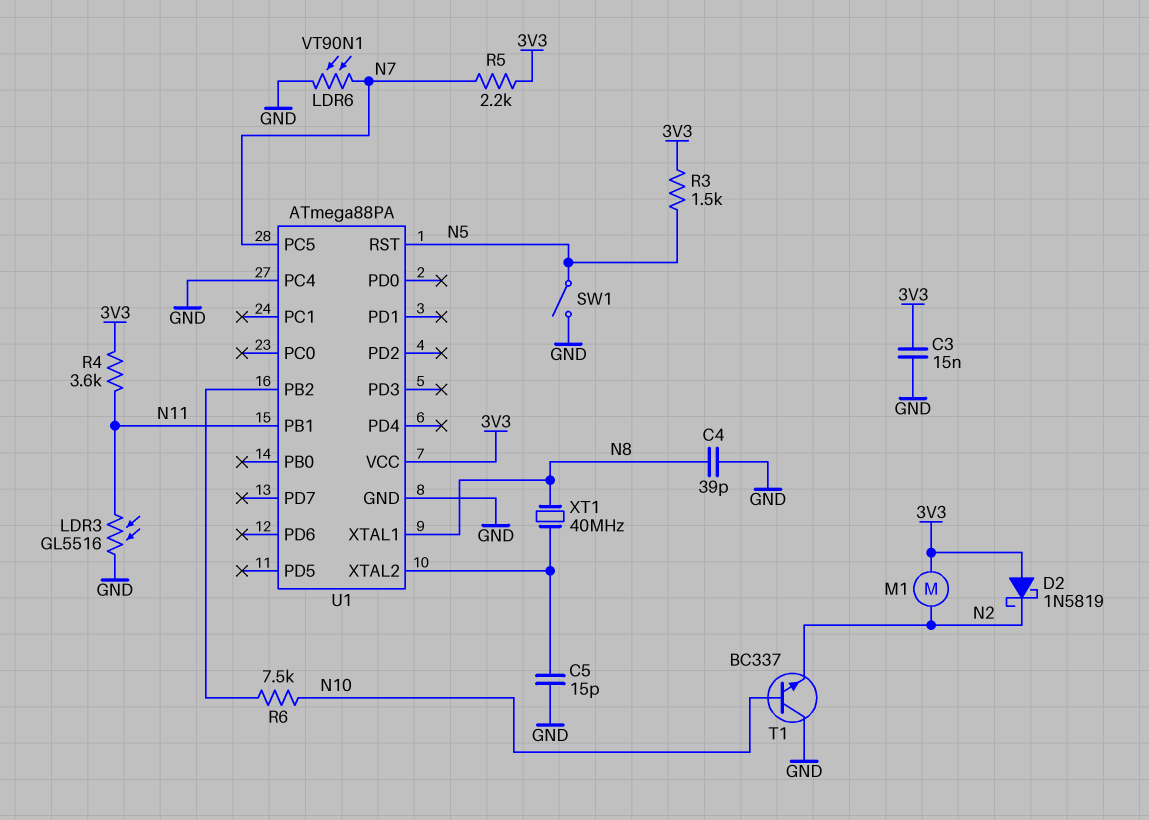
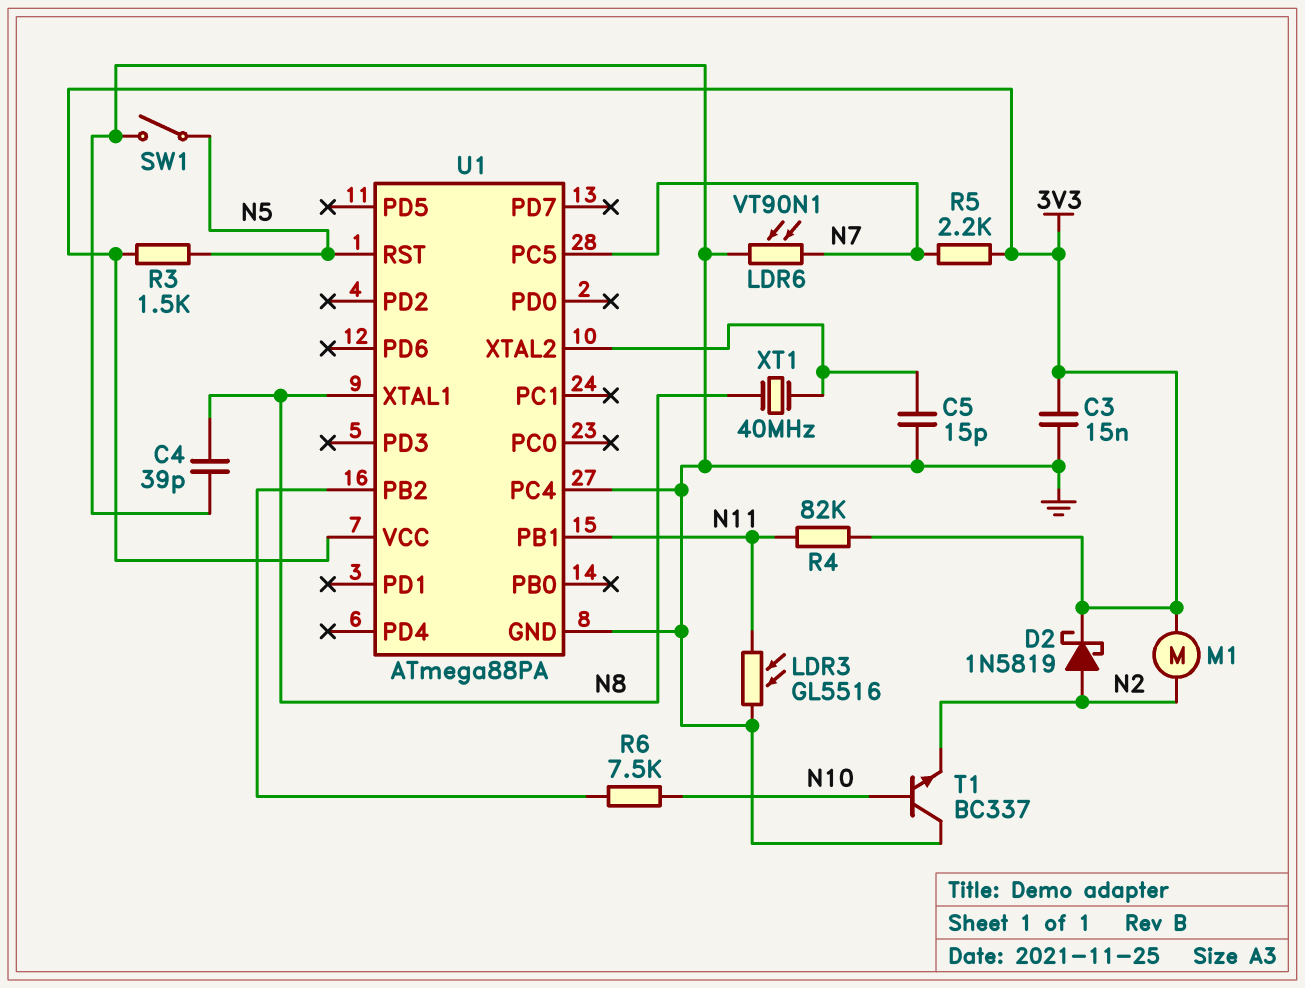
D2: schottky 1N5819 (A 3V3, K N2) -> schottky 1N5819 (A N2, K 3V3)
R4: 3.6k (3V3, N11) -> 82k (3V3, N11)

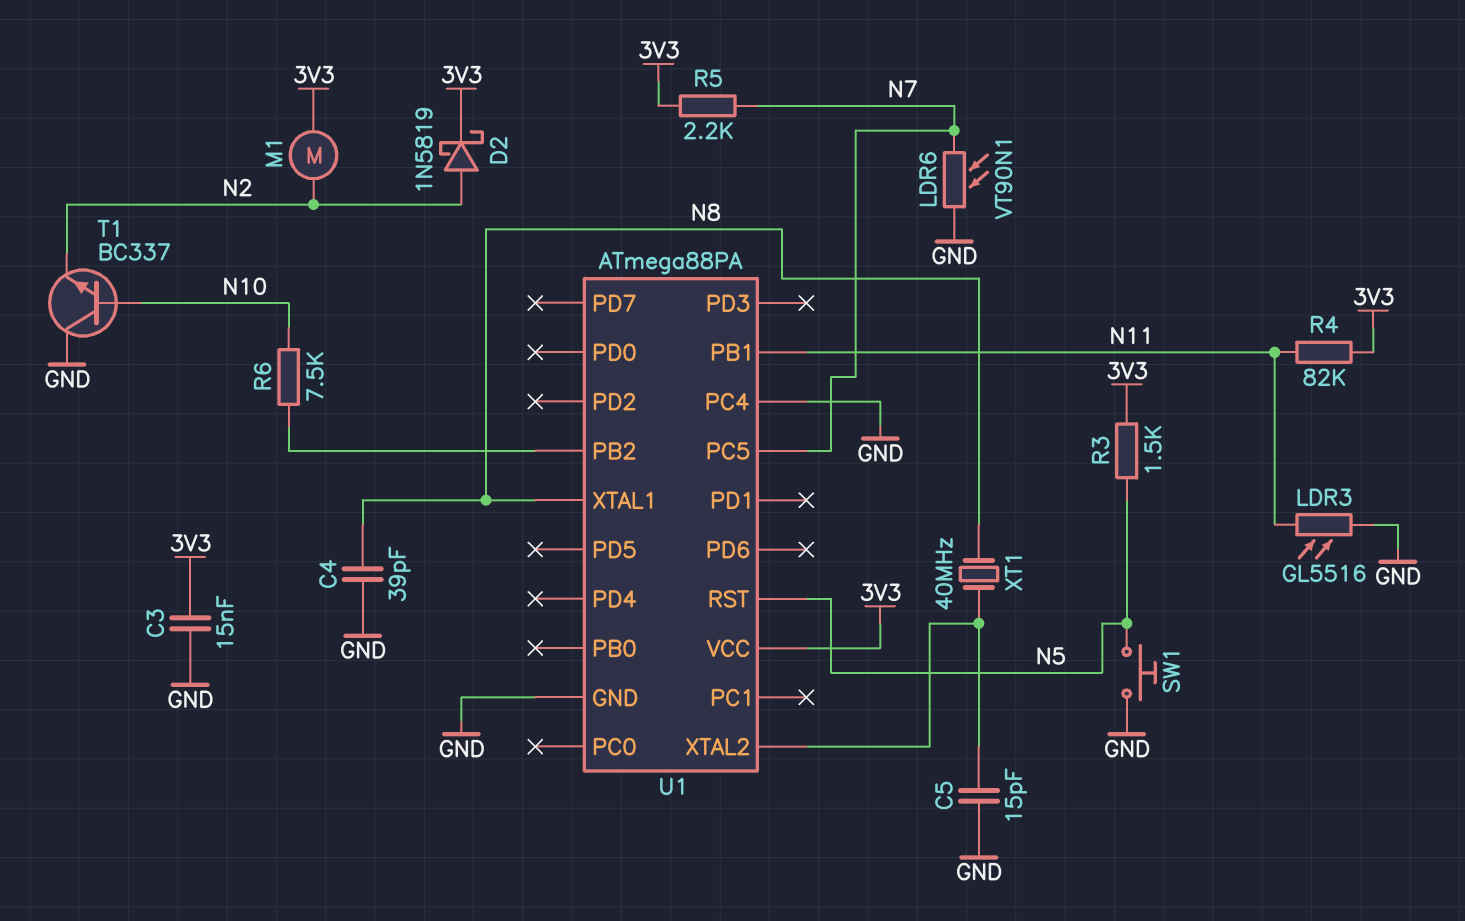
SW1: switch (GND, N5) -> button (GND, N5)

